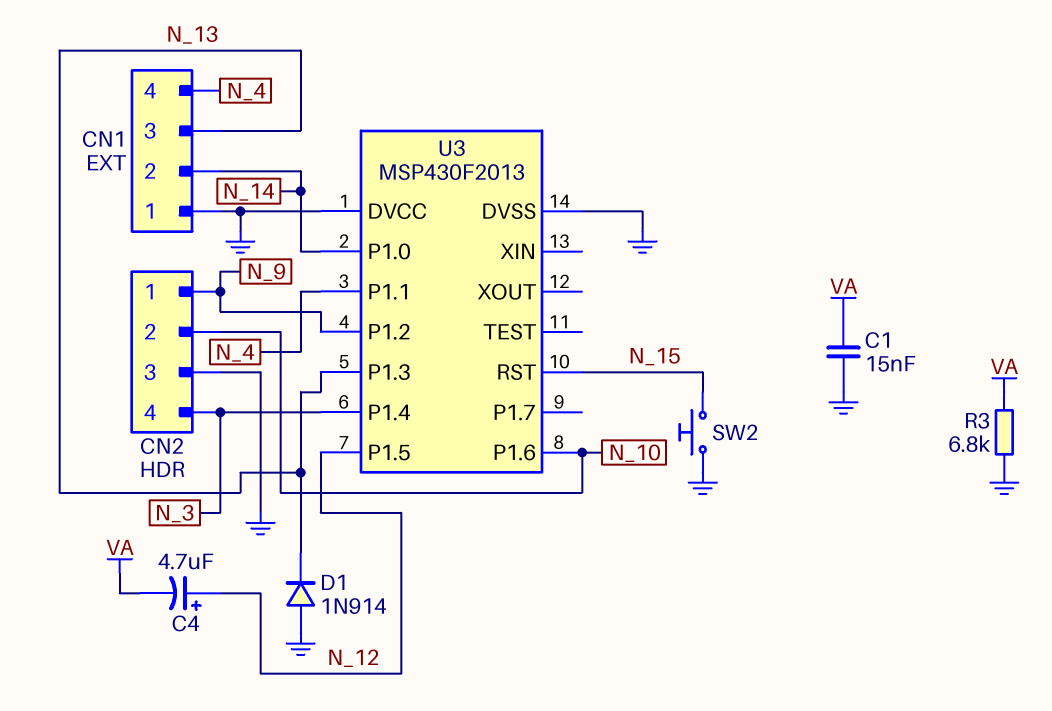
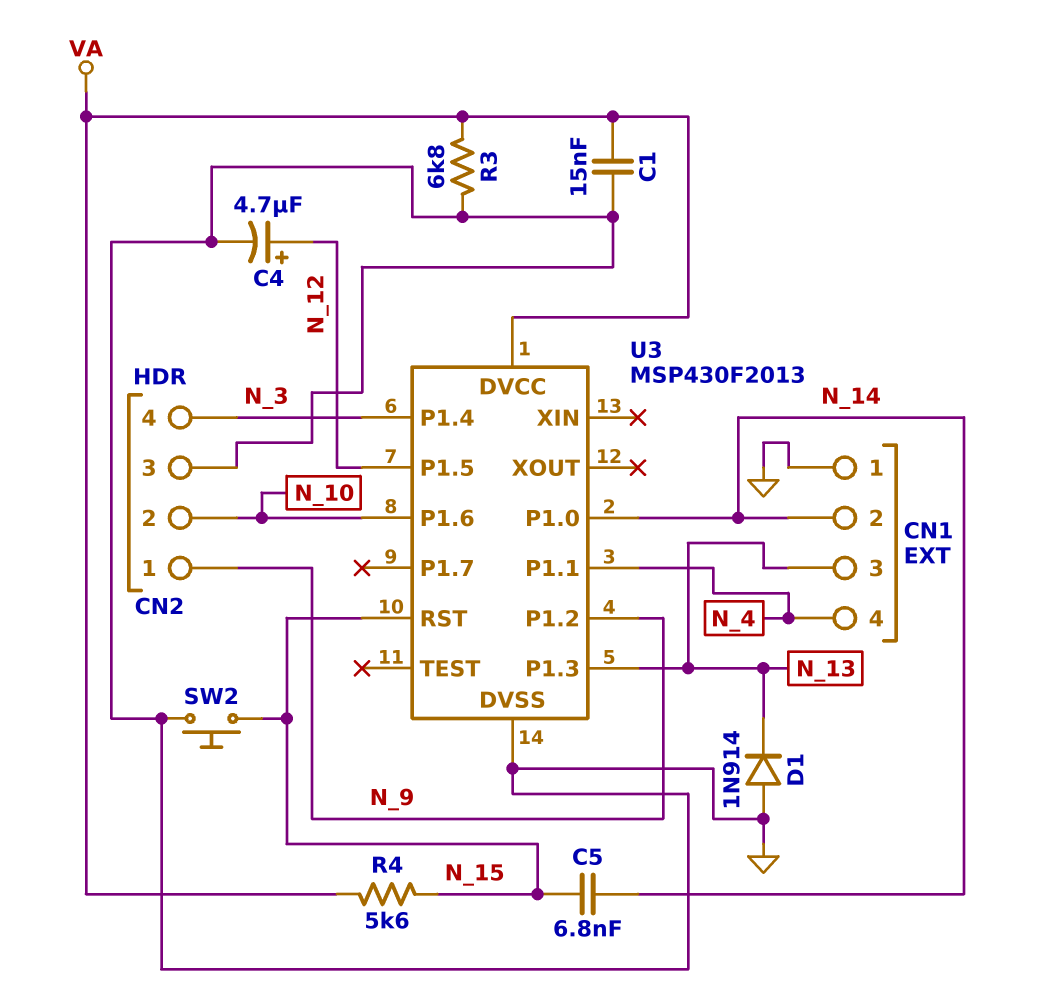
C4: 4.7uF (plus N_12, minus VA) -> 4.7uF (plus N_12, minus GND)
C5: none -> 6.8nF (N_14, N_15)
R4: none -> 5.6k (N_15, VA)
U3 pin DVCC: GND -> VA

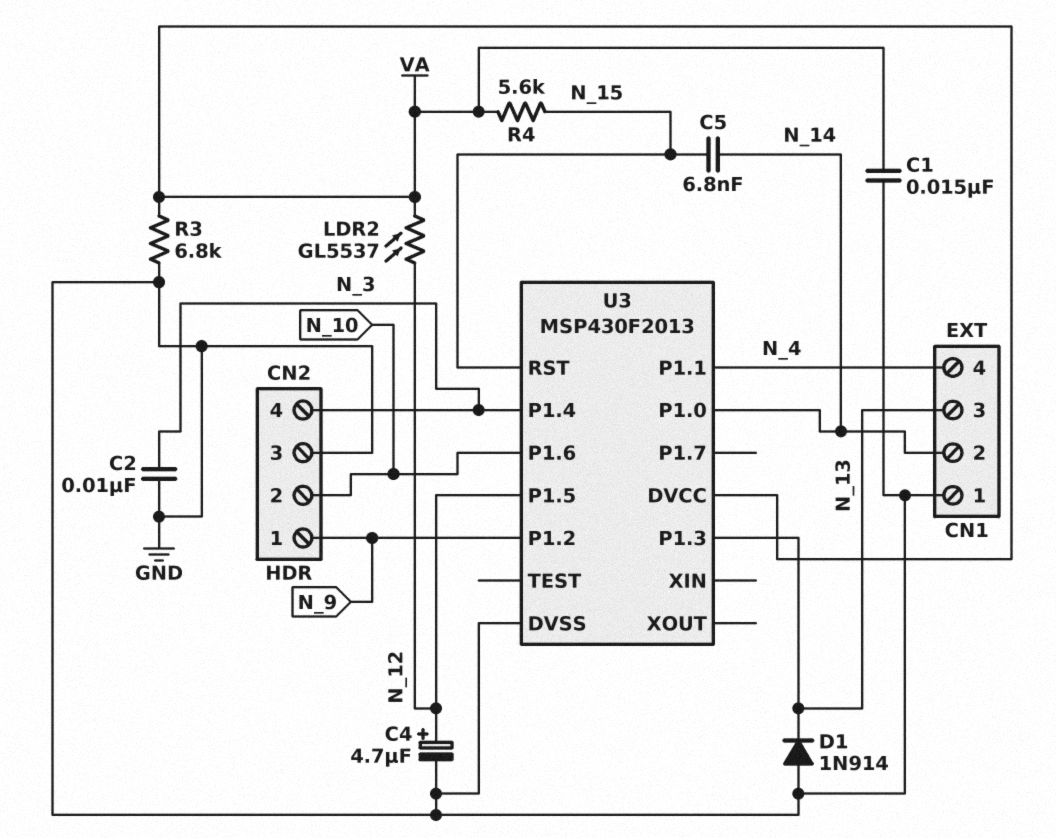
C2: none -> 10nF (GND, N_3)
LDR2: none -> GL5537 (N_12, VA)
SW2: button (GND, N_15) -> none

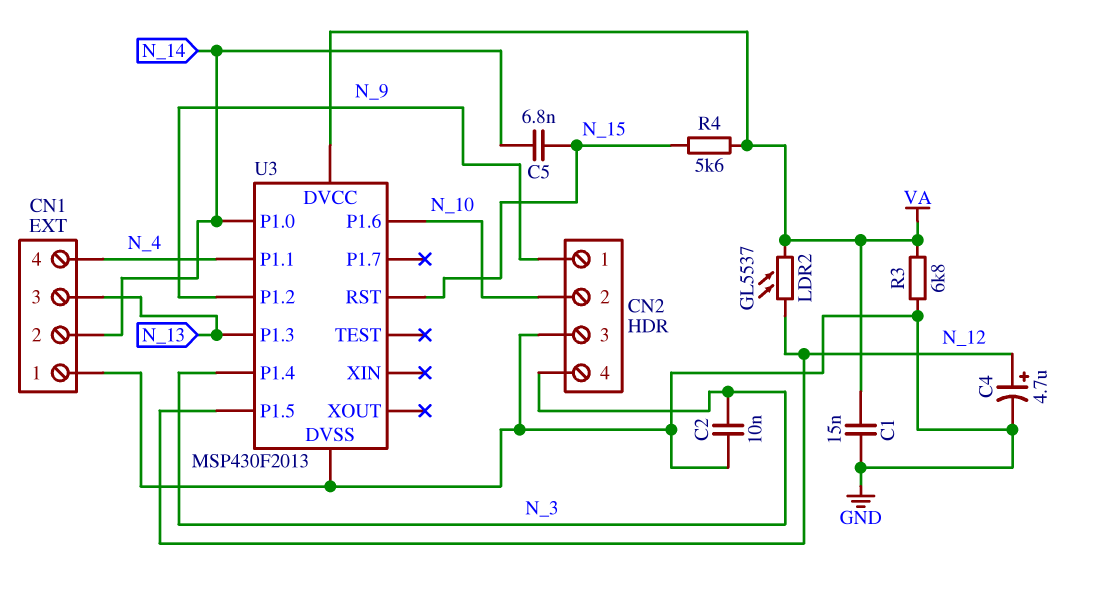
D1: diode 1N914 (A GND, K N_13) -> none

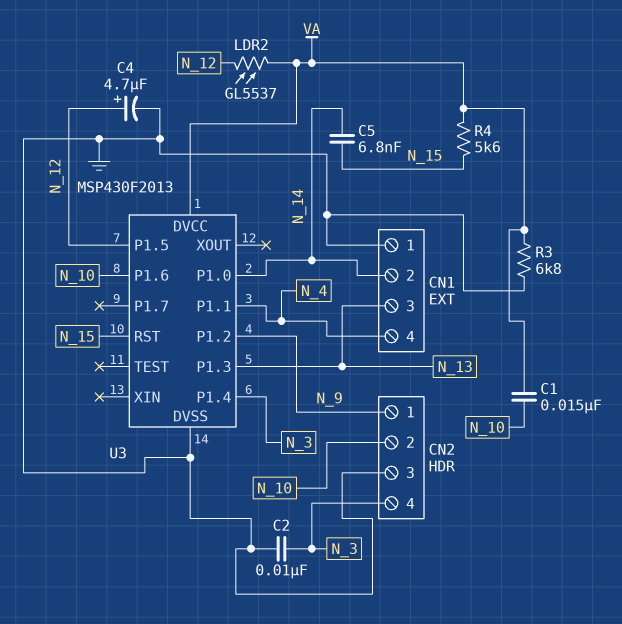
C1: 15nF (GND, VA) -> 15nF (N_10, VA)

